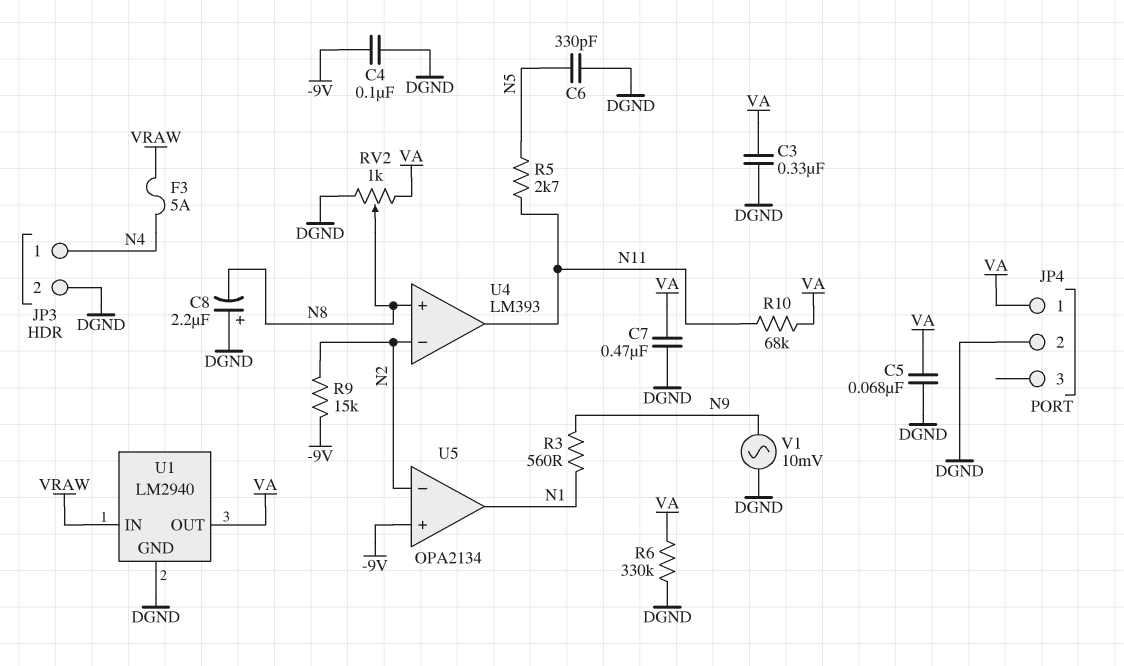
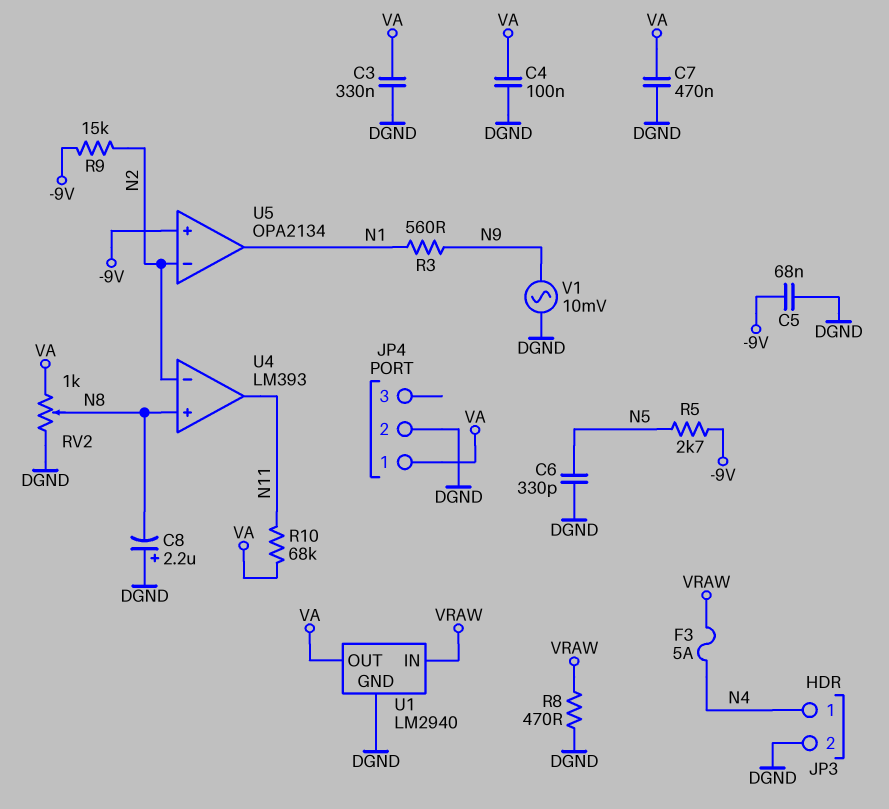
C4: 100nF (-9V, DGND) -> 100nF (DGND, VA)
C5: 68nF (DGND, VA) -> 68nF (-9V, DGND)
R5: 2.7k (N5, N11) -> 2.7k (-9V, N5)
R6: 330k (DGND, VA) -> none
R8: none -> 470 (DGND, VRAW)

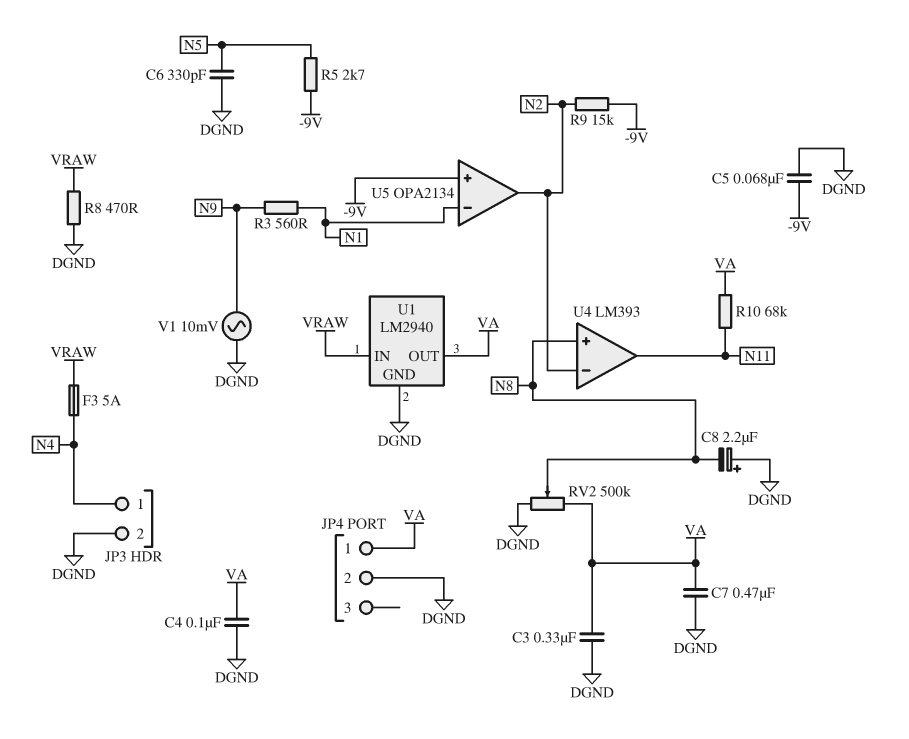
RV2: 1k (DGND, VA, wiper N8) -> 500k (DGND, VA, wiper N8)
U5 pin in-: N2 -> N1
U5 pin out: N1 -> N2

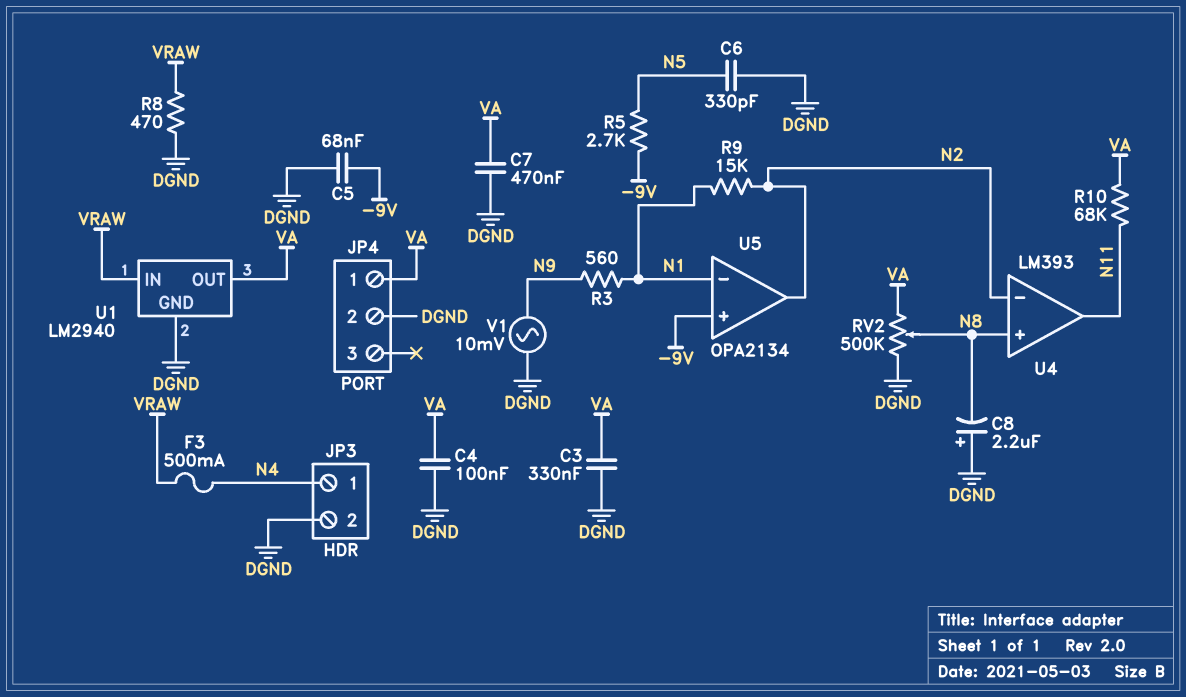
F3: 5A (N4, VRAW) -> 500mA (N4, VRAW)
R9: 15k (-9V, N2) -> 15k (N1, N2)

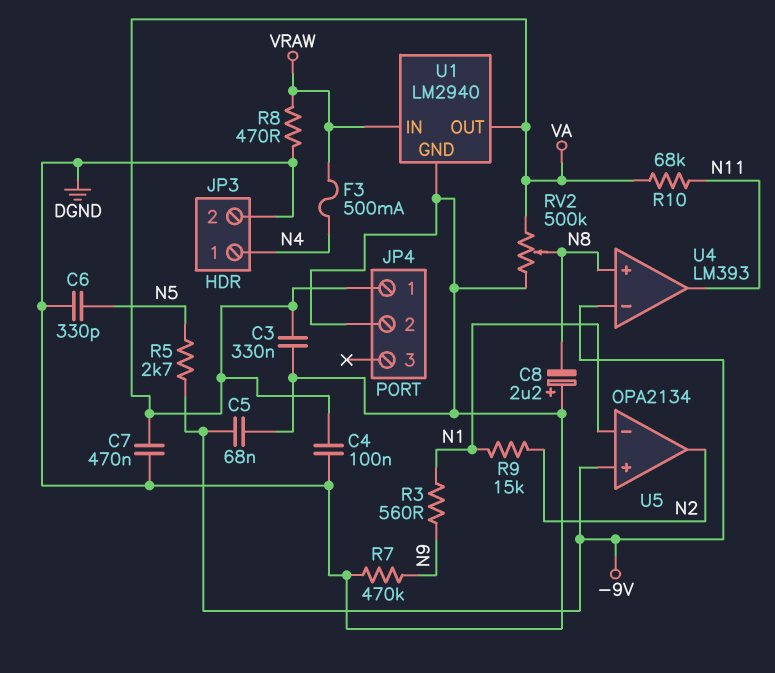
R7: none -> 470k (DGND, N9)
U4 pin in-: N2 -> -9V
V1: AC 10mV (DGND, N9) -> none

